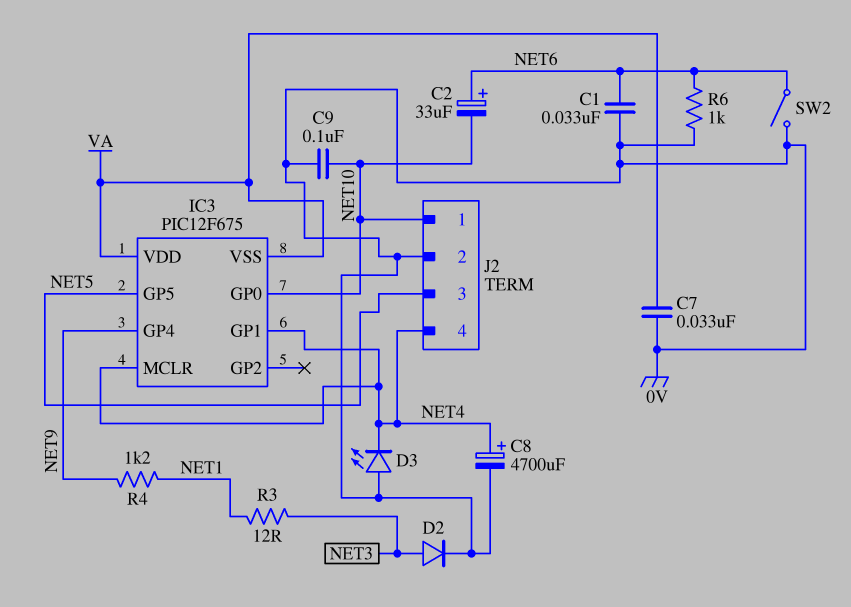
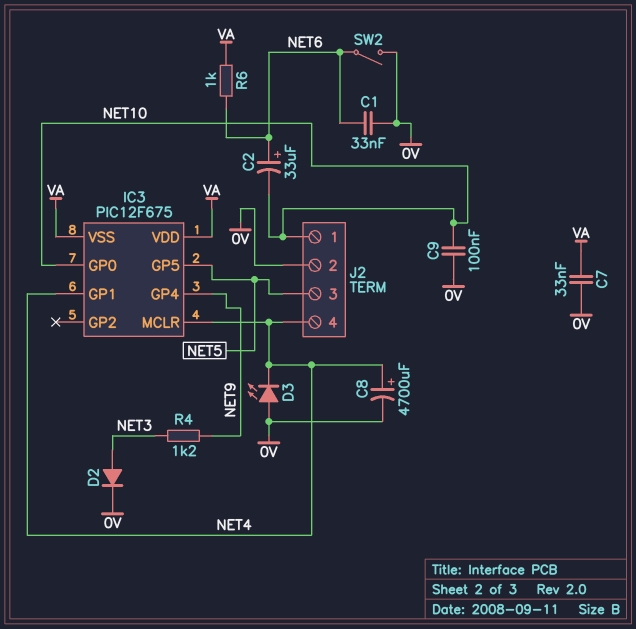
R3: 12 (NET1, NET3) -> none
R4: 1.2k (NET1, NET9) -> 1.2k (NET3, NET9)
R6: 1k (0V, NET6) -> 1k (NET6, VA)

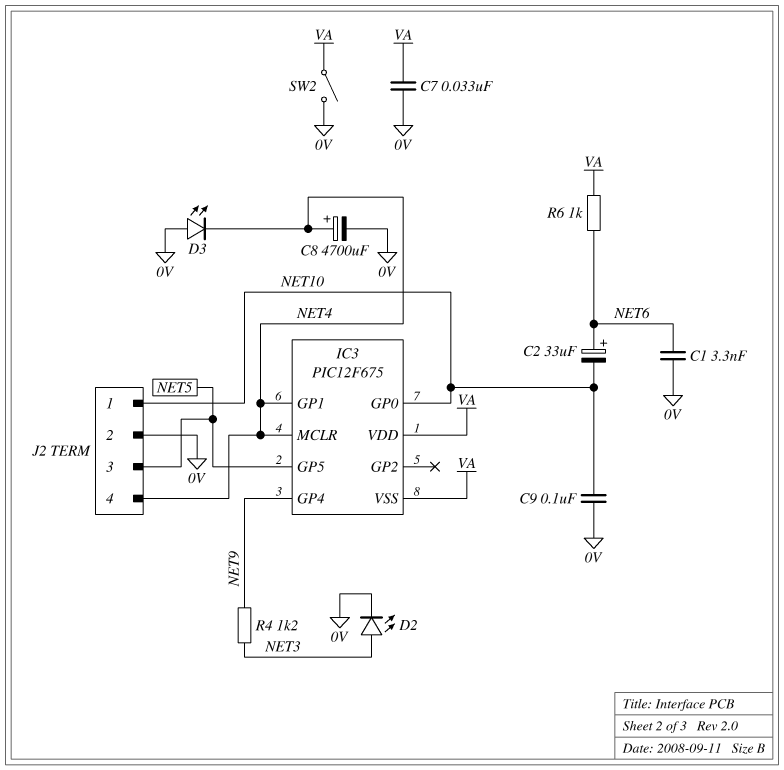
C1: 33nF (0V, NET6) -> 3.3nF (0V, NET6)
D2: diode (A NET3, K 0V) -> LED (A NET3, K 0V)
SW2: switch (0V, NET6) -> switch (0V, VA)

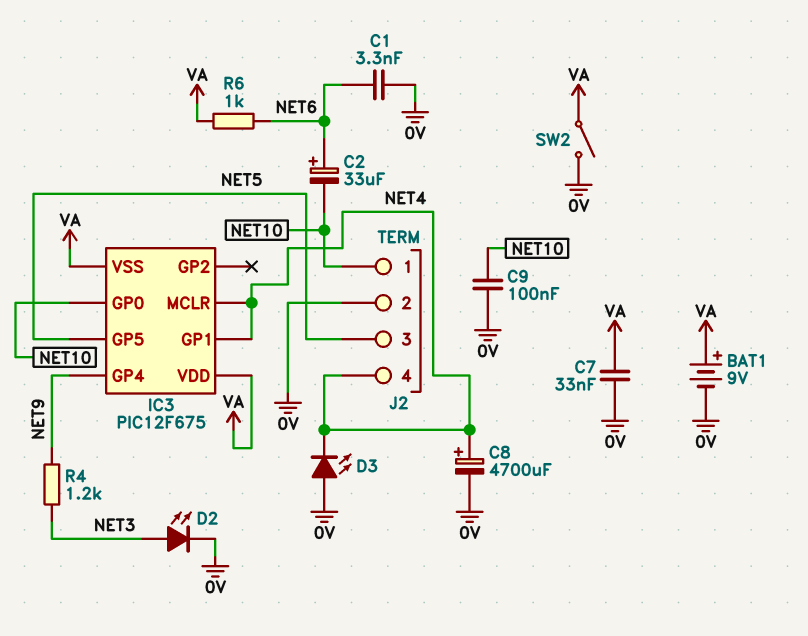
BAT1: none -> 9V (plus VA, minus 0V)

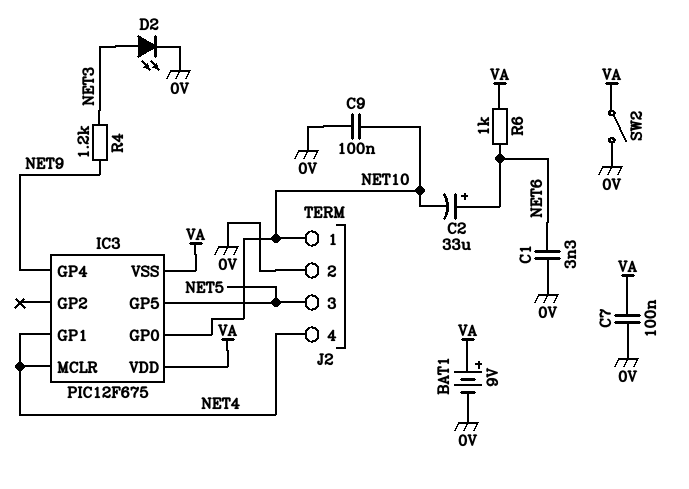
C7: 33nF (0V, VA) -> 100nF (0V, VA)
C8: 4700uF (plus NET4, minus 0V) -> none
D3: LED (A 0V, K NET4) -> none

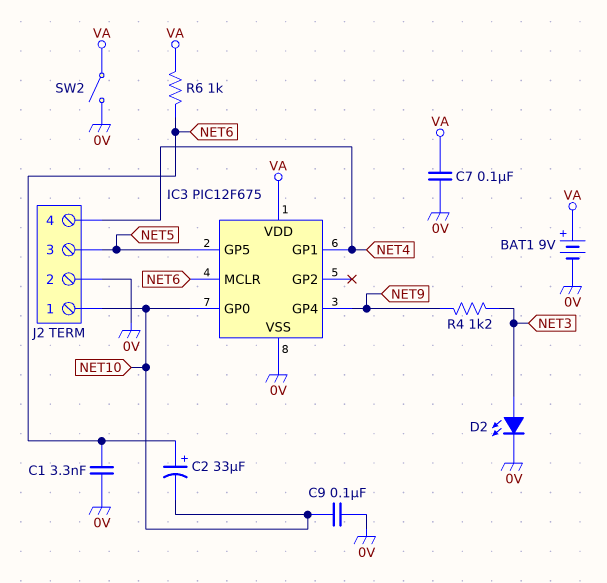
IC3 pin MCLR: NET4 -> NET6
IC3 pin VSS: VA -> 0V

